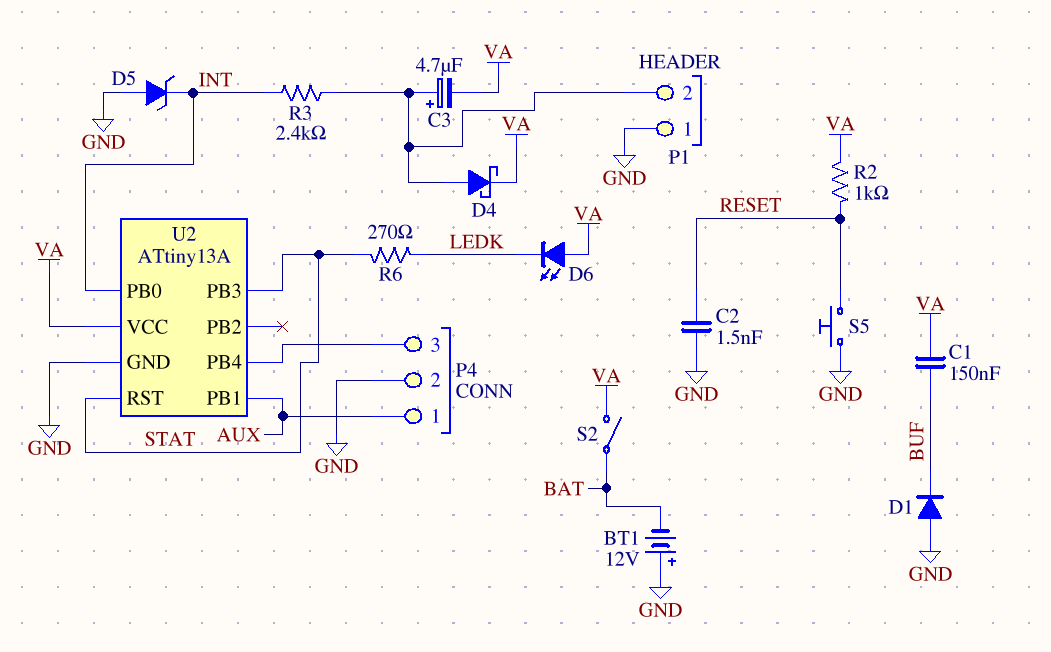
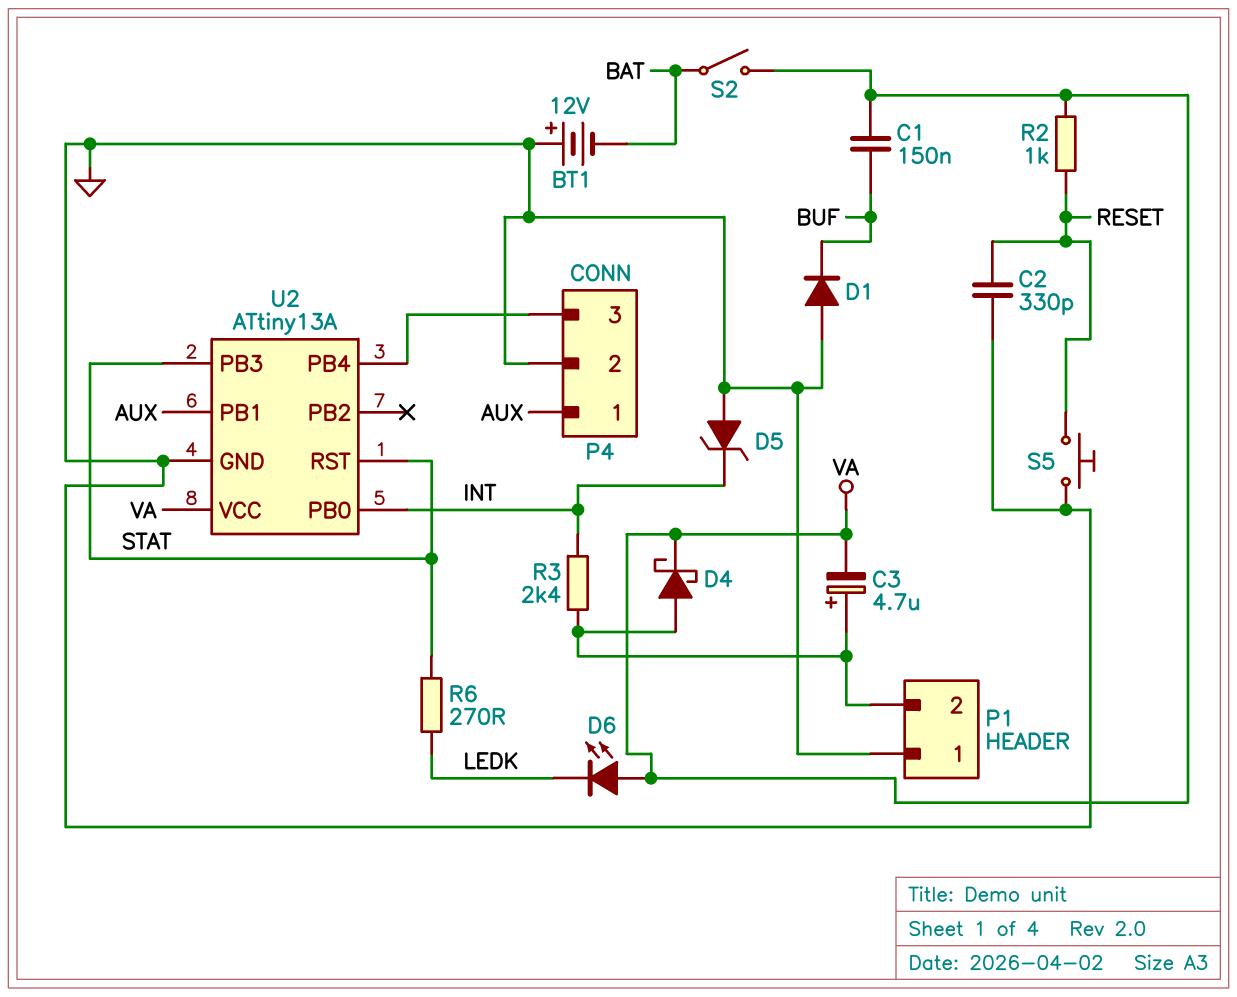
C2: 1.5nF (GND, RESET) -> 330pF (GND, RESET)

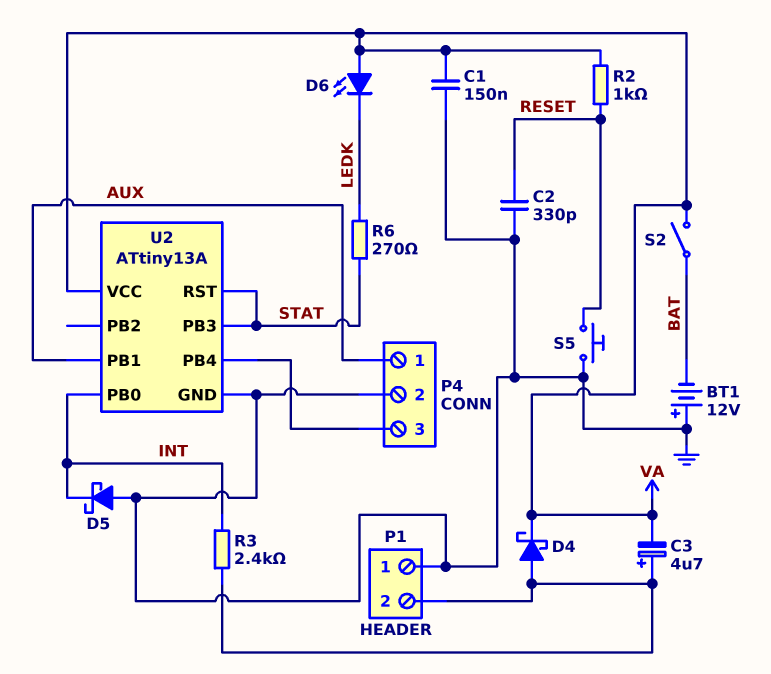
C1: 150nF (BUF, VA) -> 150nF (GND, VA)
D1: diode (A GND, K BUF) -> none
D5: zener (A GND, K INT) -> schottky (A GND, K INT)

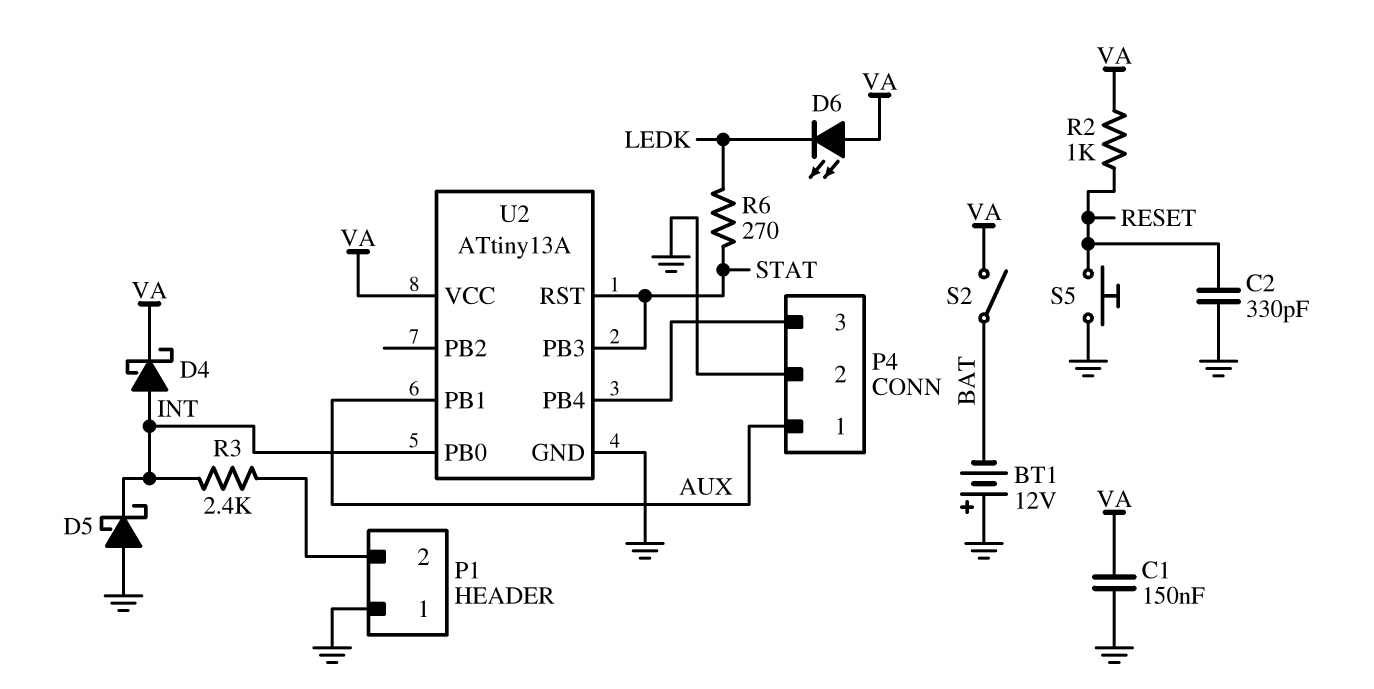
C3: 4.7uF (plus P1/2, minus VA) -> none
D4: schottky (A P1/2, K VA) -> schottky (A INT, K VA)

